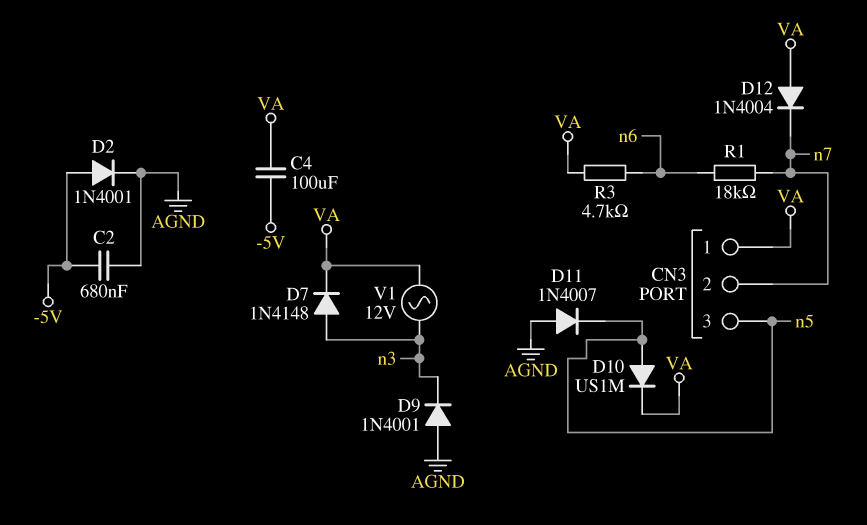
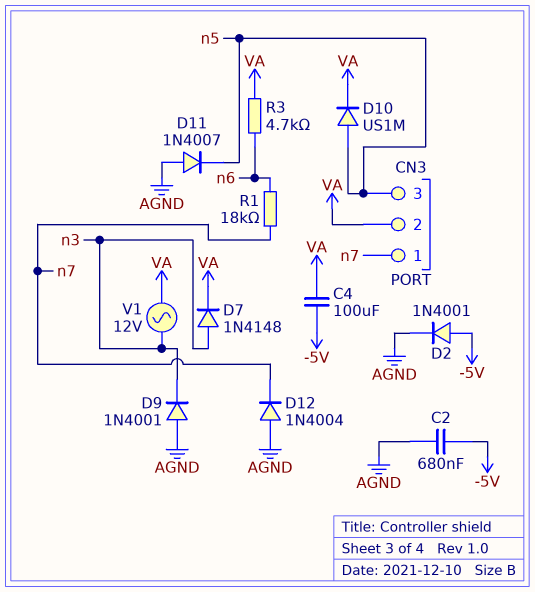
CN3 pin 1: VA -> n7
CN3 pin 2: n7 -> VA
D12: diode 1N4004 (A VA, K n7) -> diode 1N4004 (A AGND, K n7)

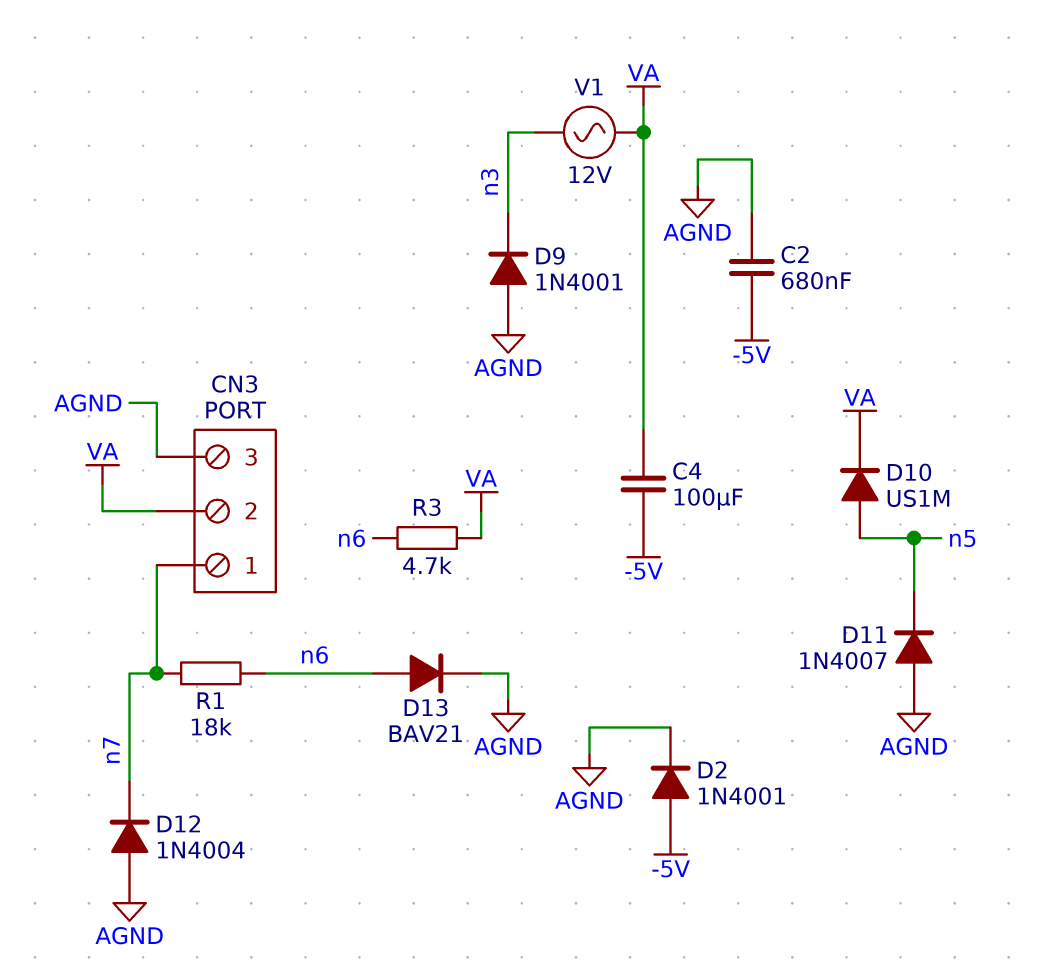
CN3 pin 3: n5 -> AGND
D7: diode 1N4148 (A n3, K VA) -> none
D13: none -> diode BAV21 (A n6, K AGND)

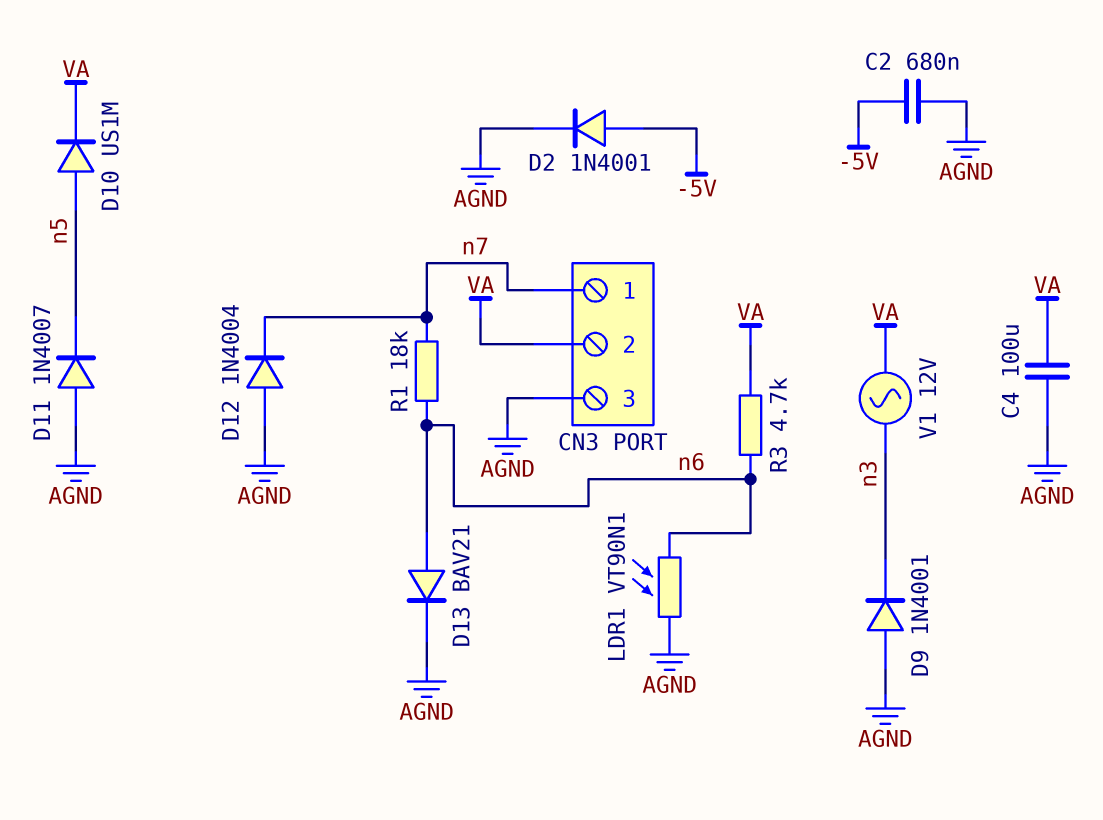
C4: 100uF (-5V, VA) -> 100uF (AGND, VA)
LDR1: none -> VT90N1 (AGND, n6)

